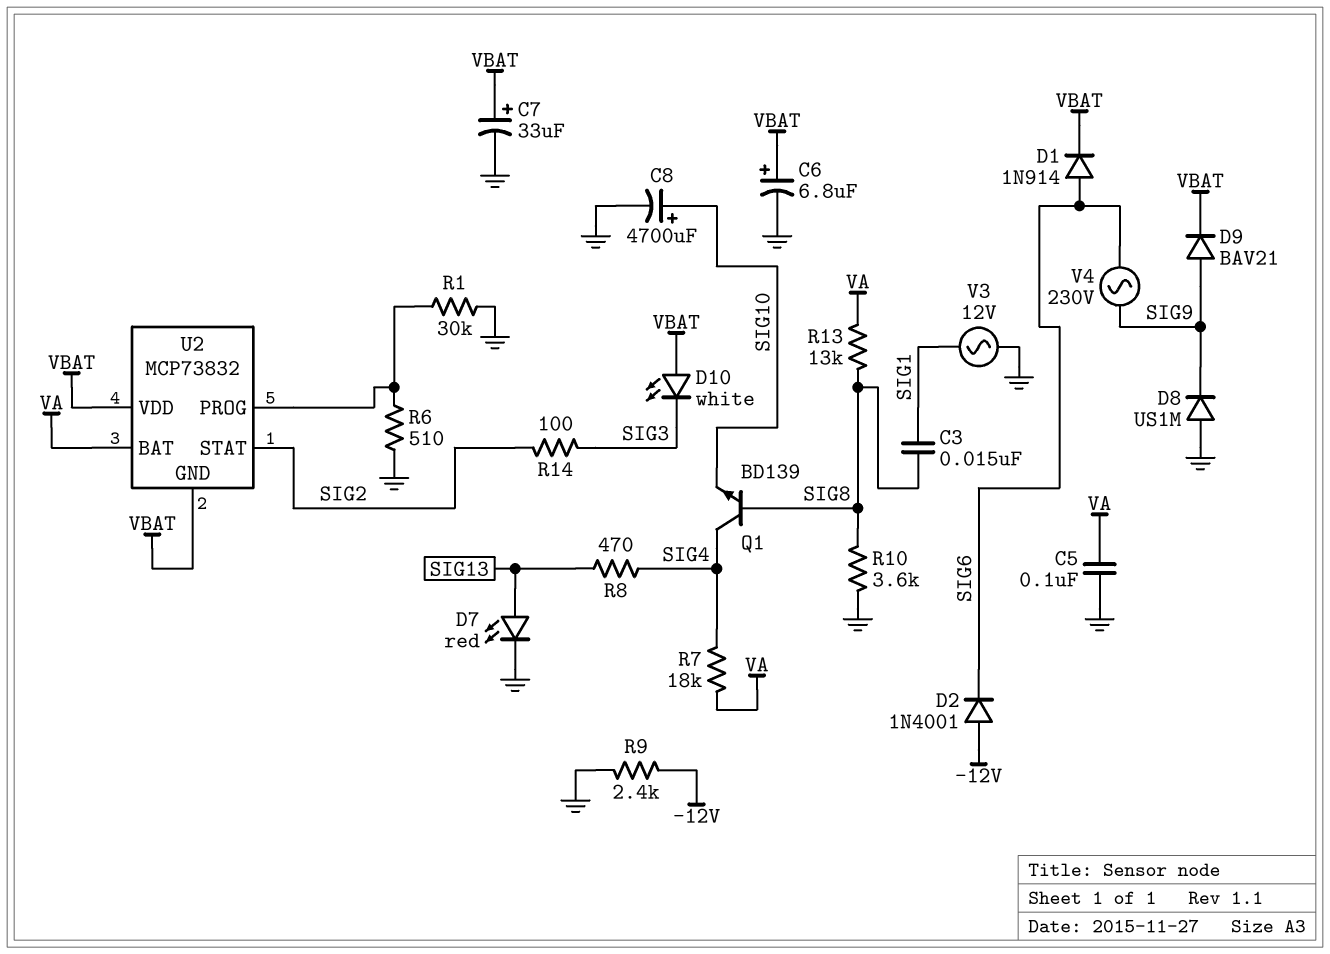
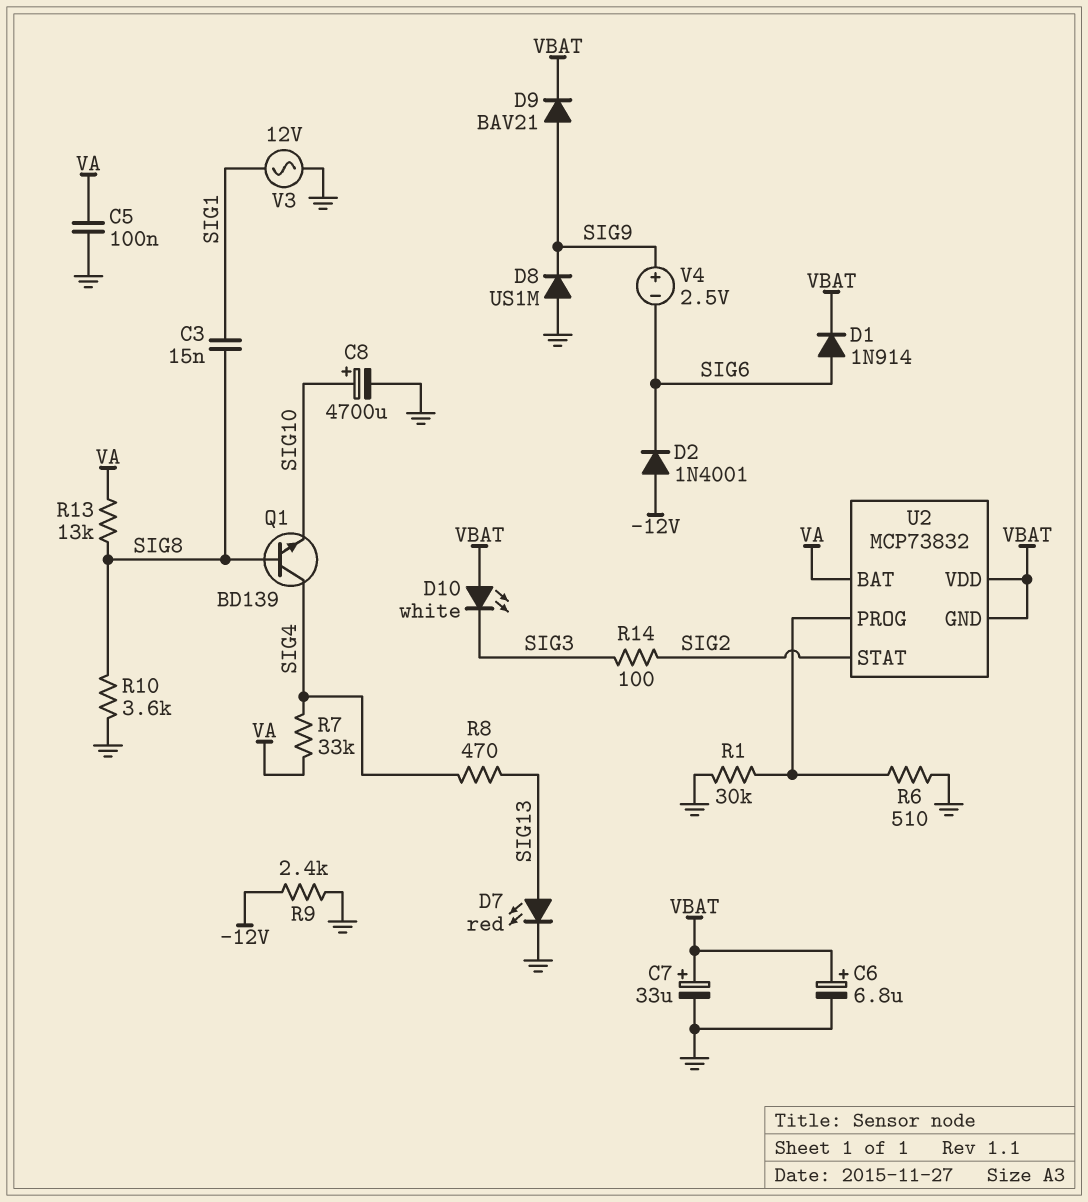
R7: 18k (SIG4, VA) -> 33k (SIG4, VA)
V4: AC 230V (SIG6, SIG9) -> 2.5V (plus SIG9, minus SIG6)

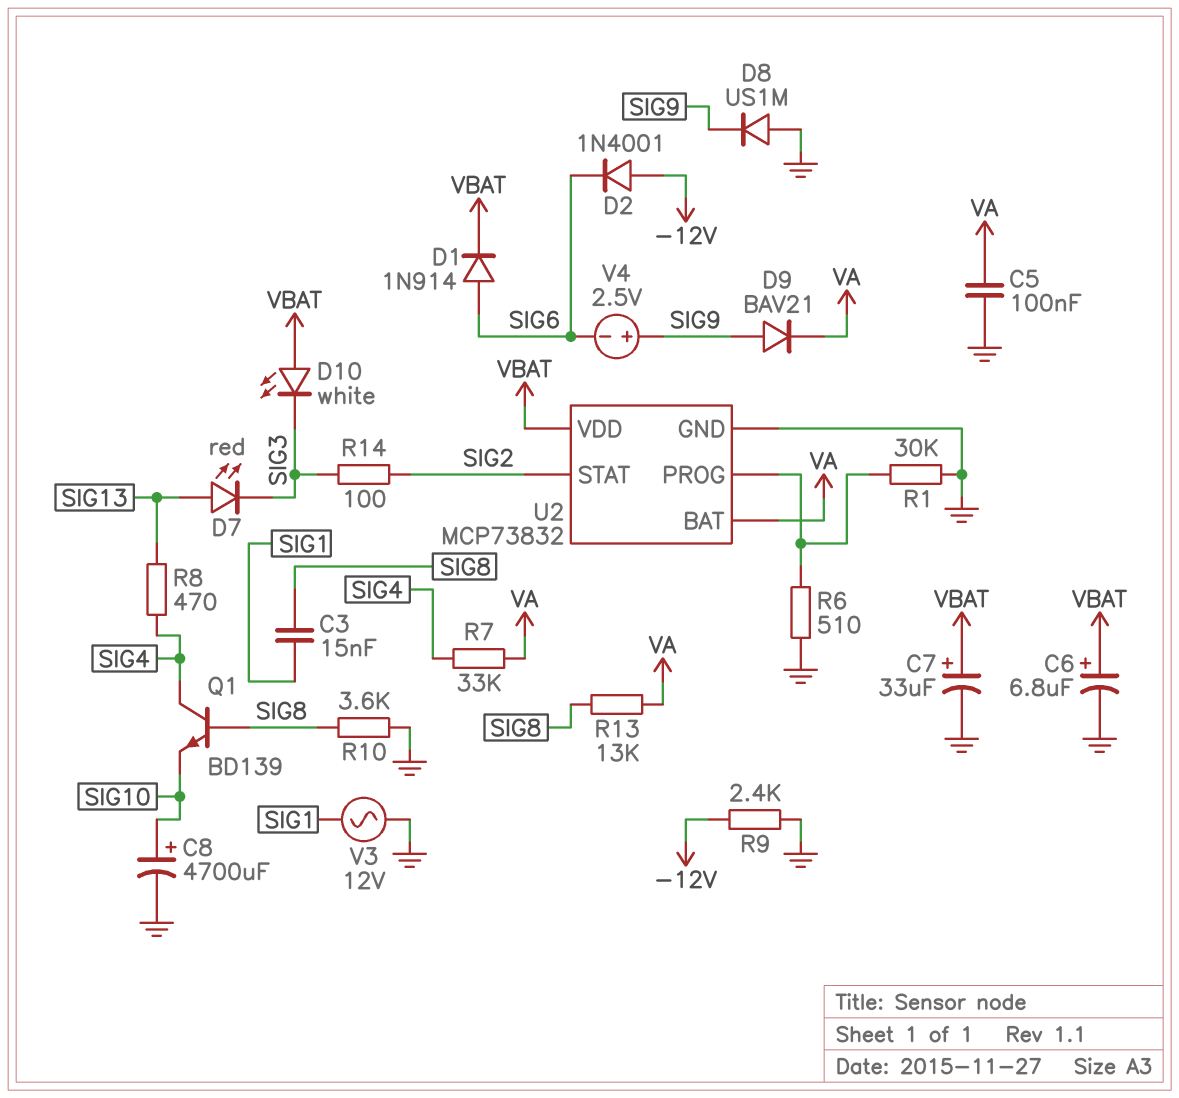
D7: LED red (A SIG13, K GND) -> LED red (A SIG13, K SIG3)
D9: diode BAV21 (A SIG9, K VBAT) -> diode BAV21 (A SIG9, K VA)
U2 pin GND: VBAT -> GND

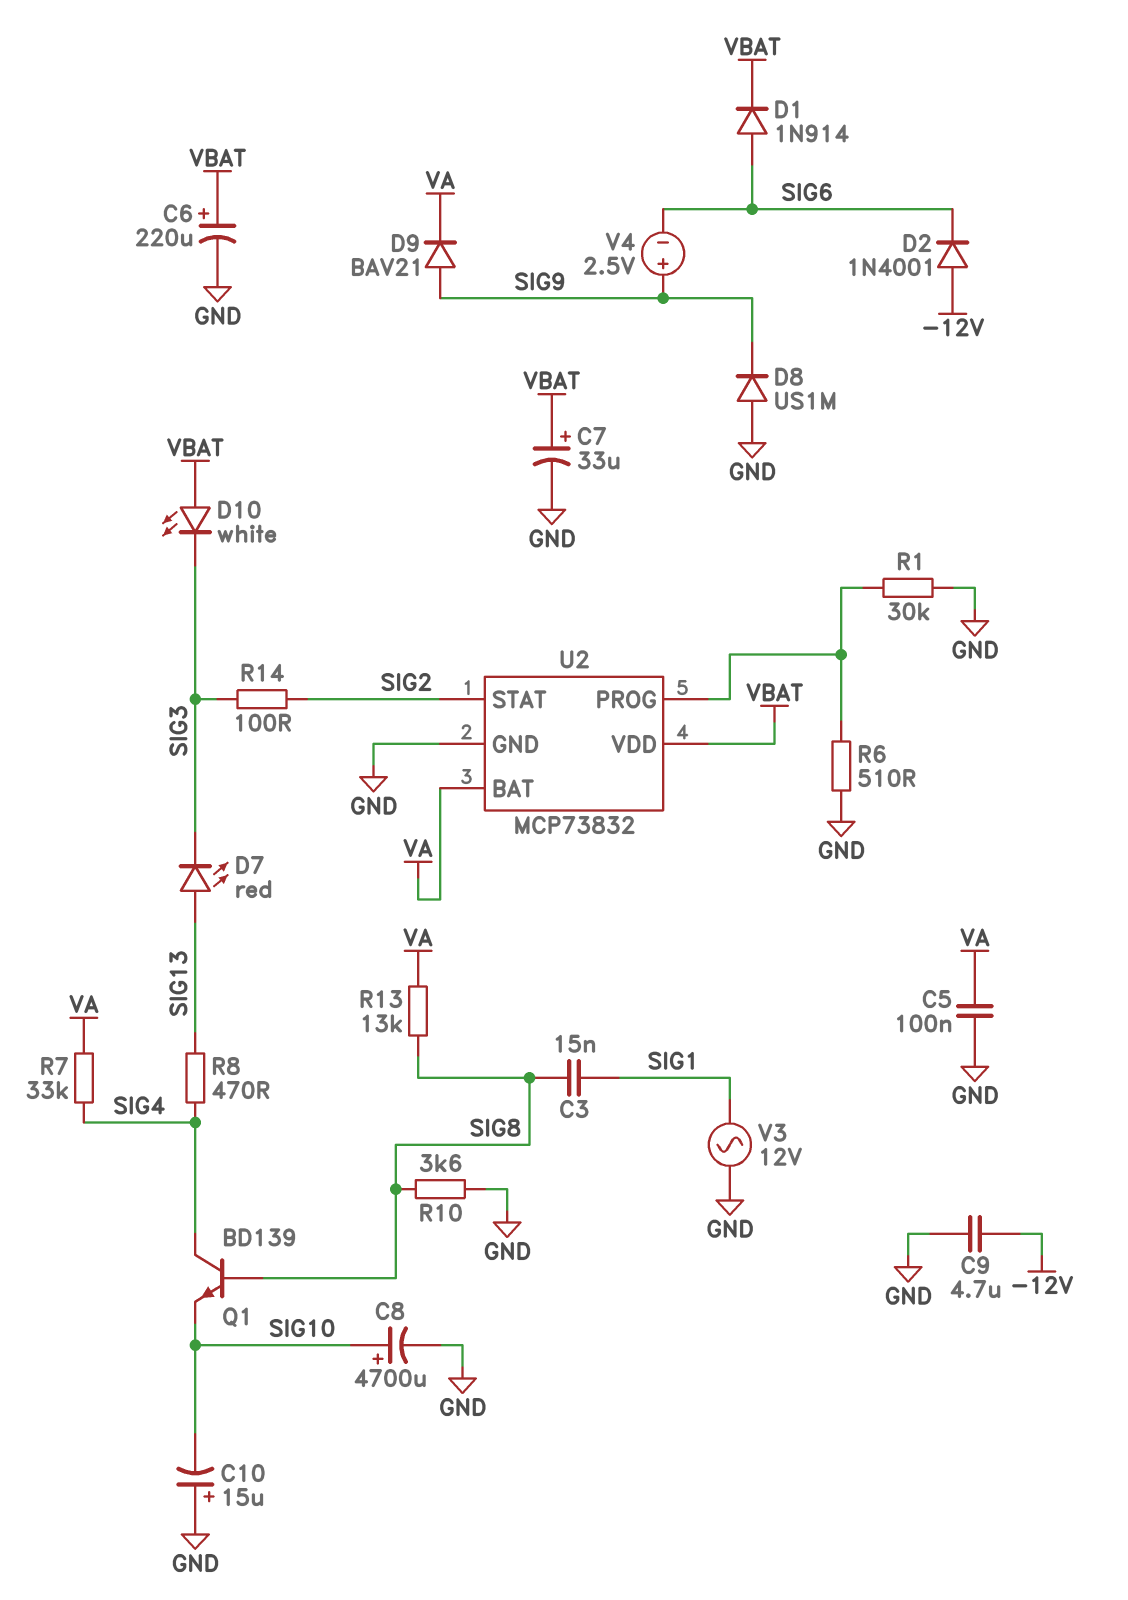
C6: 6.8uF (plus VBAT, minus GND) -> 220uF (plus VBAT, minus GND)
C9: none -> 4.7uF (-12V, GND)
C10: none -> 15uF (plus GND, minus SIG10)
R9: 2.4k (-12V, GND) -> none

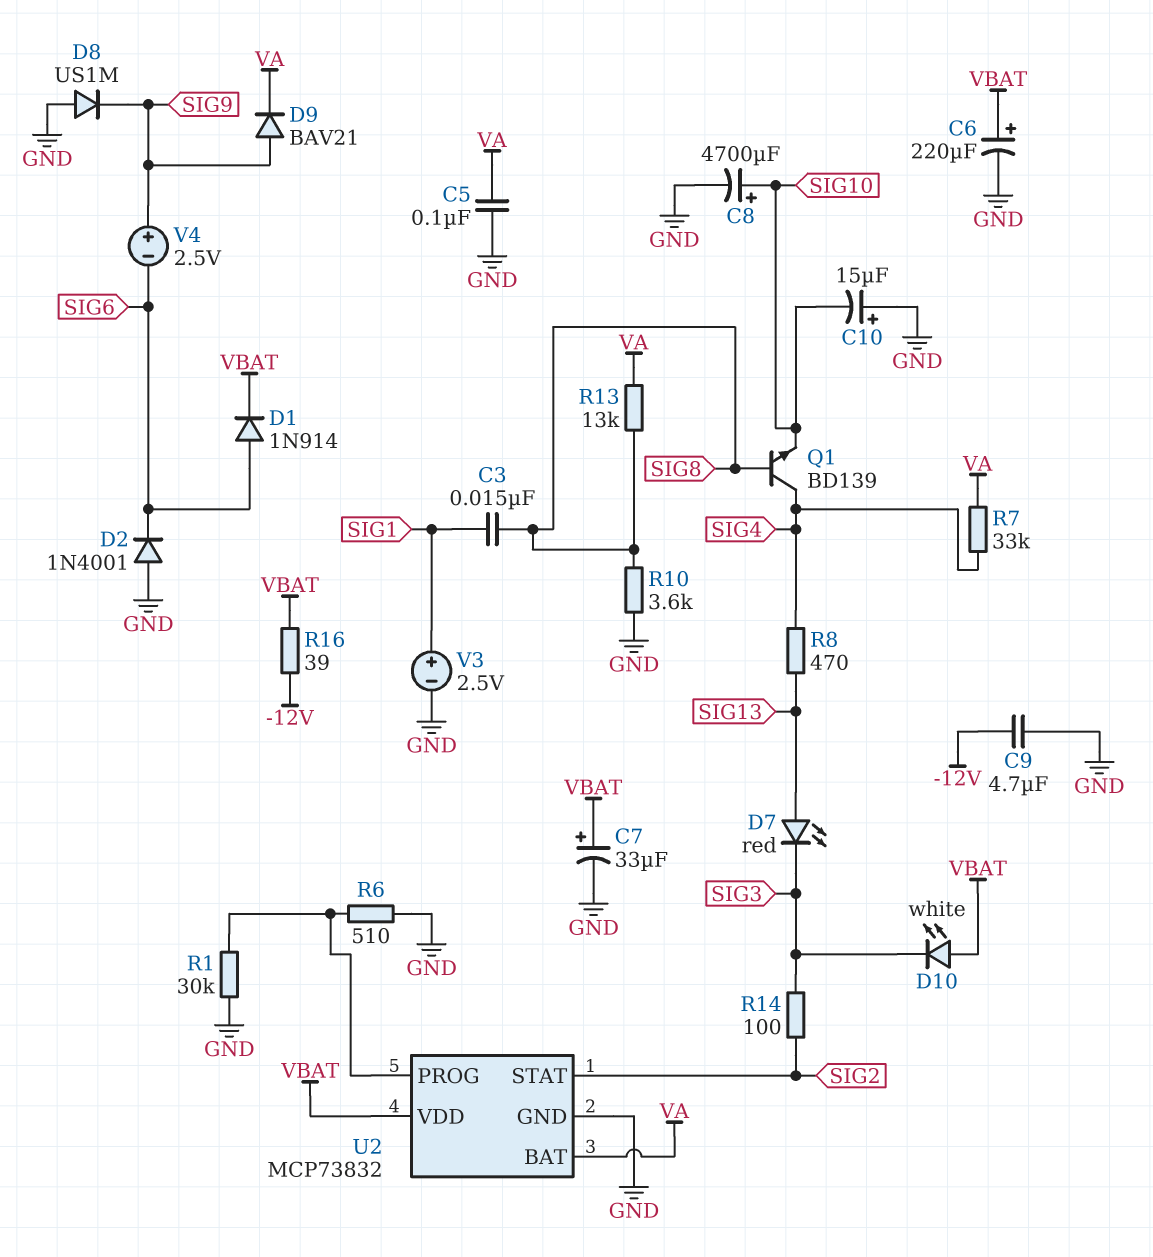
D2: diode 1N4001 (A -12V, K SIG6) -> diode 1N4001 (A GND, K SIG6)
R16: none -> 39 (-12V, VBAT)
V3: AC 12V (GND, SIG1) -> 2.5V (plus SIG1, minus GND)

